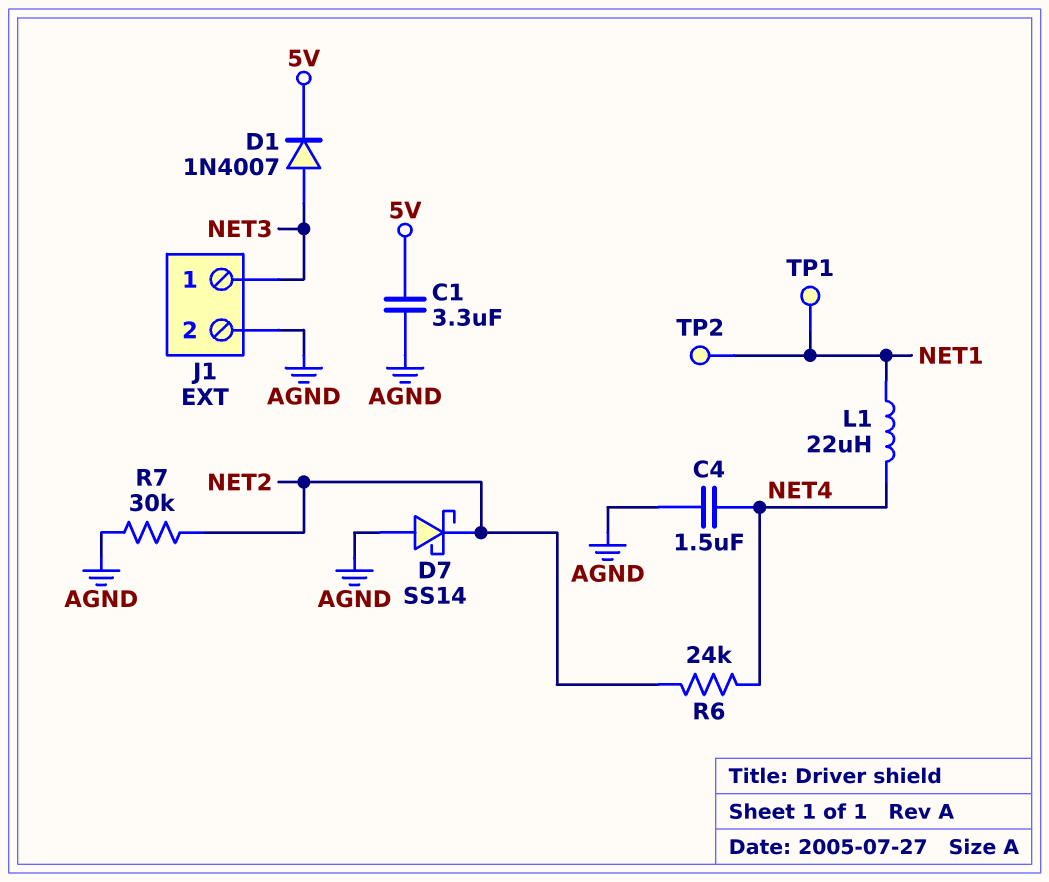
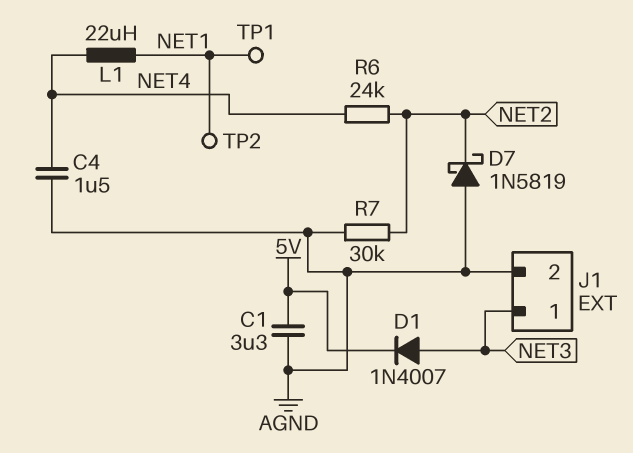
D7: schottky SS14 (A AGND, K NET2) -> schottky 1N5819 (A AGND, K NET2)

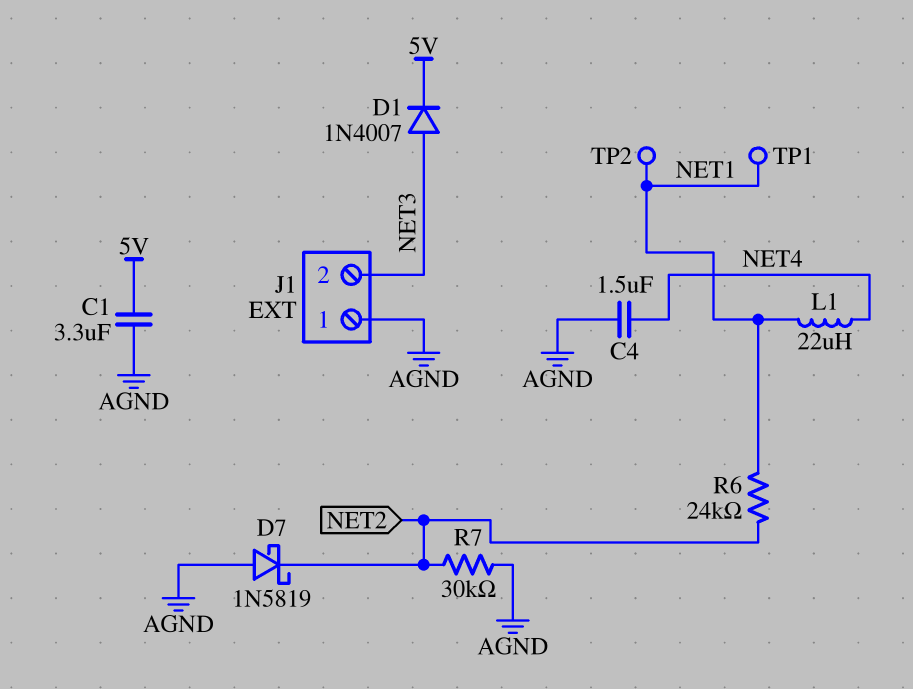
J1 pin 1: NET3 -> AGND
J1 pin 2: AGND -> NET3
R6: 24k (NET2, NET4) -> 24k (NET1, NET2)

